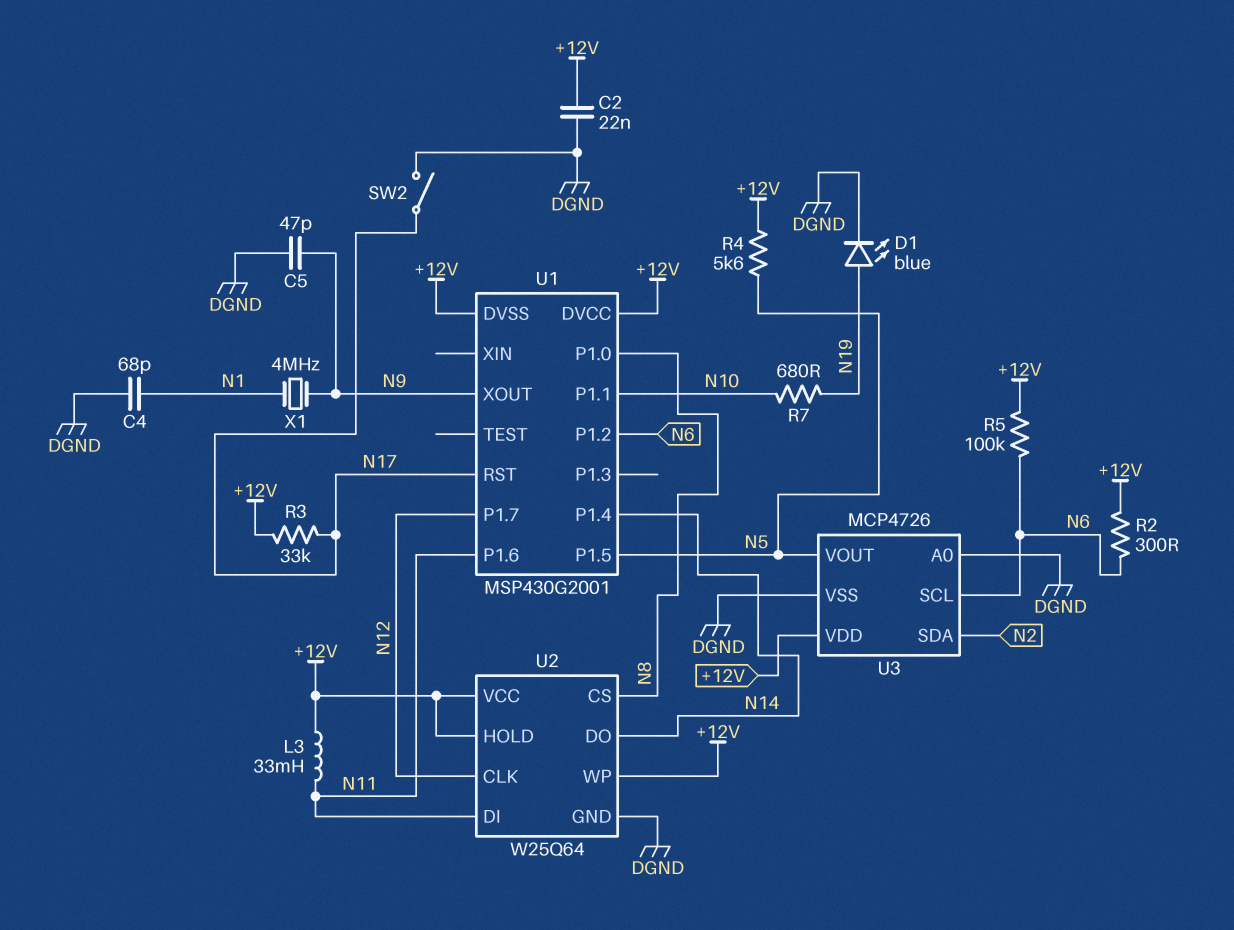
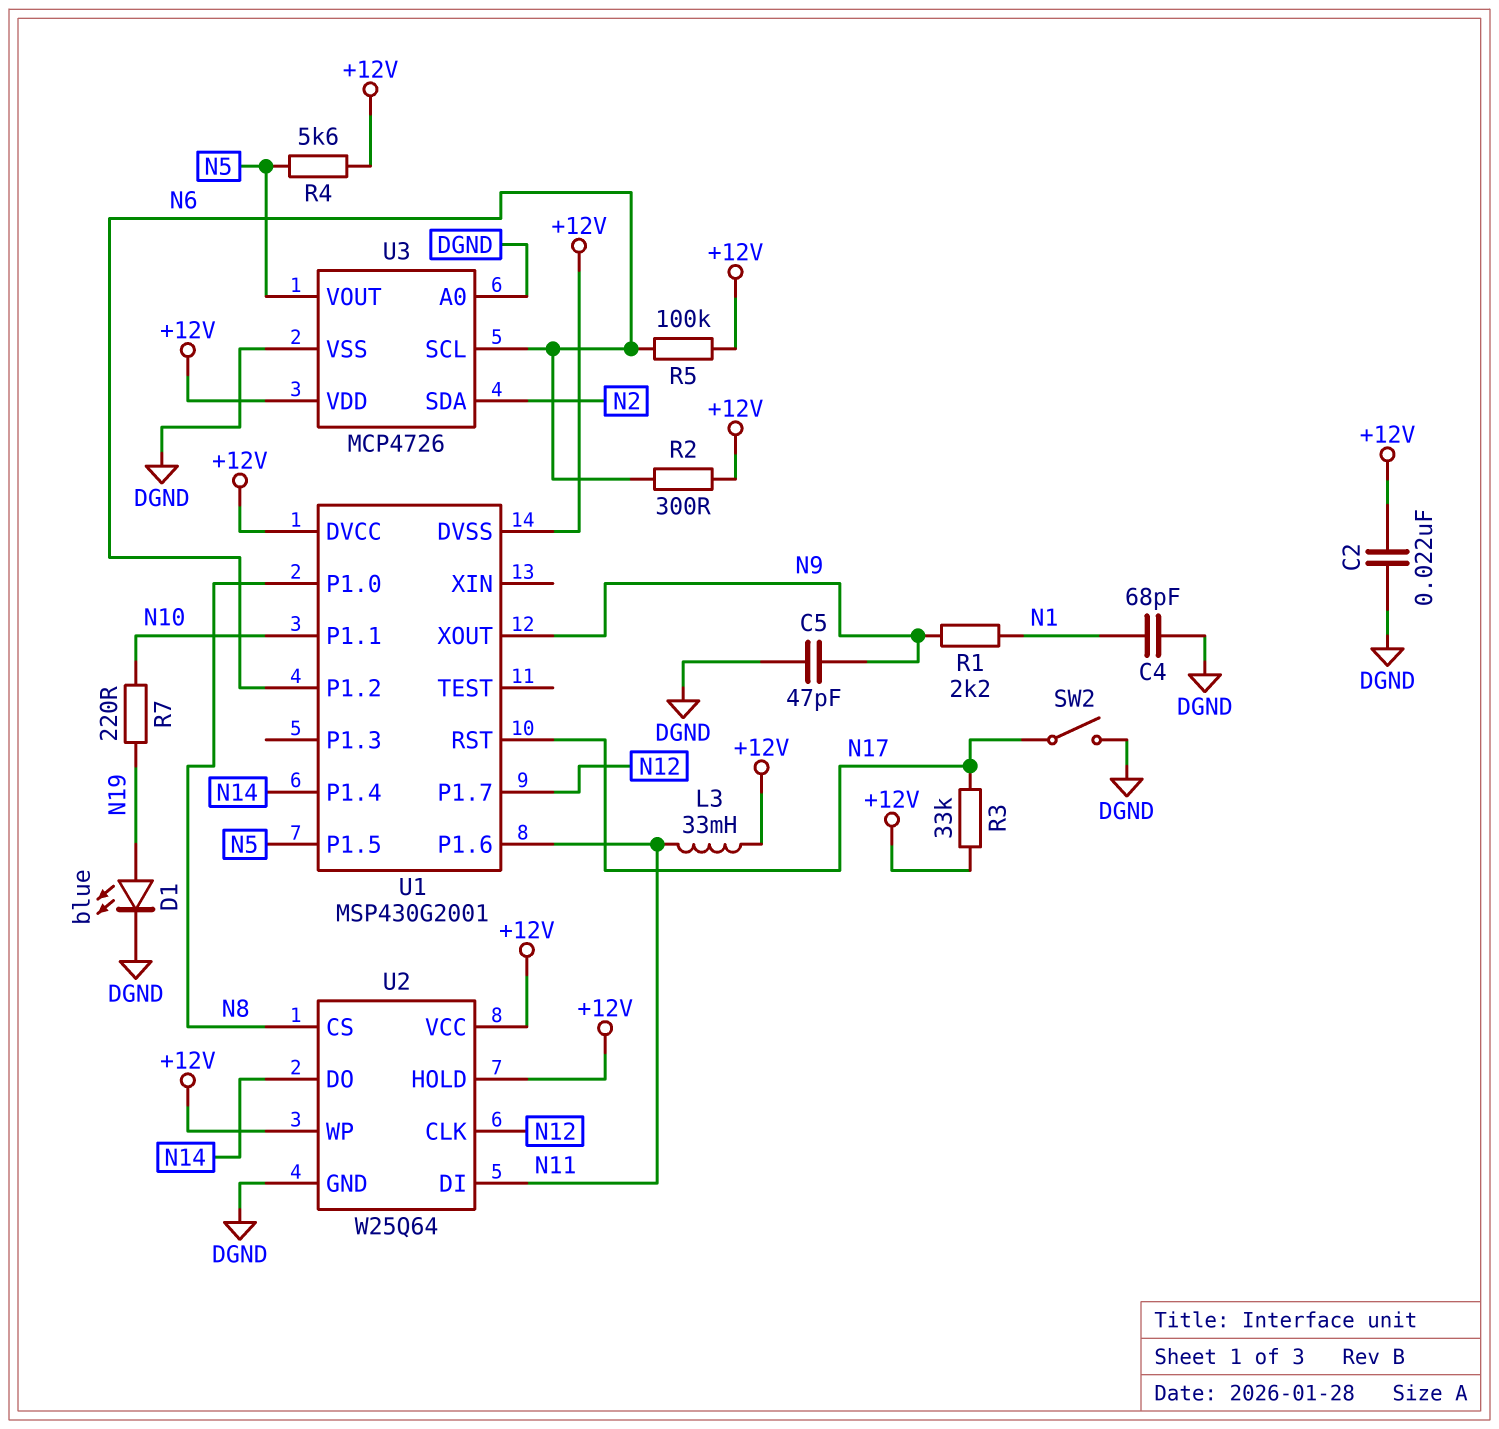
R1: none -> 2.2k (N1, N9)
R7: 680 (N10, N19) -> 220 (N10, N19)
X1: 4MHz (N1, N9) -> none

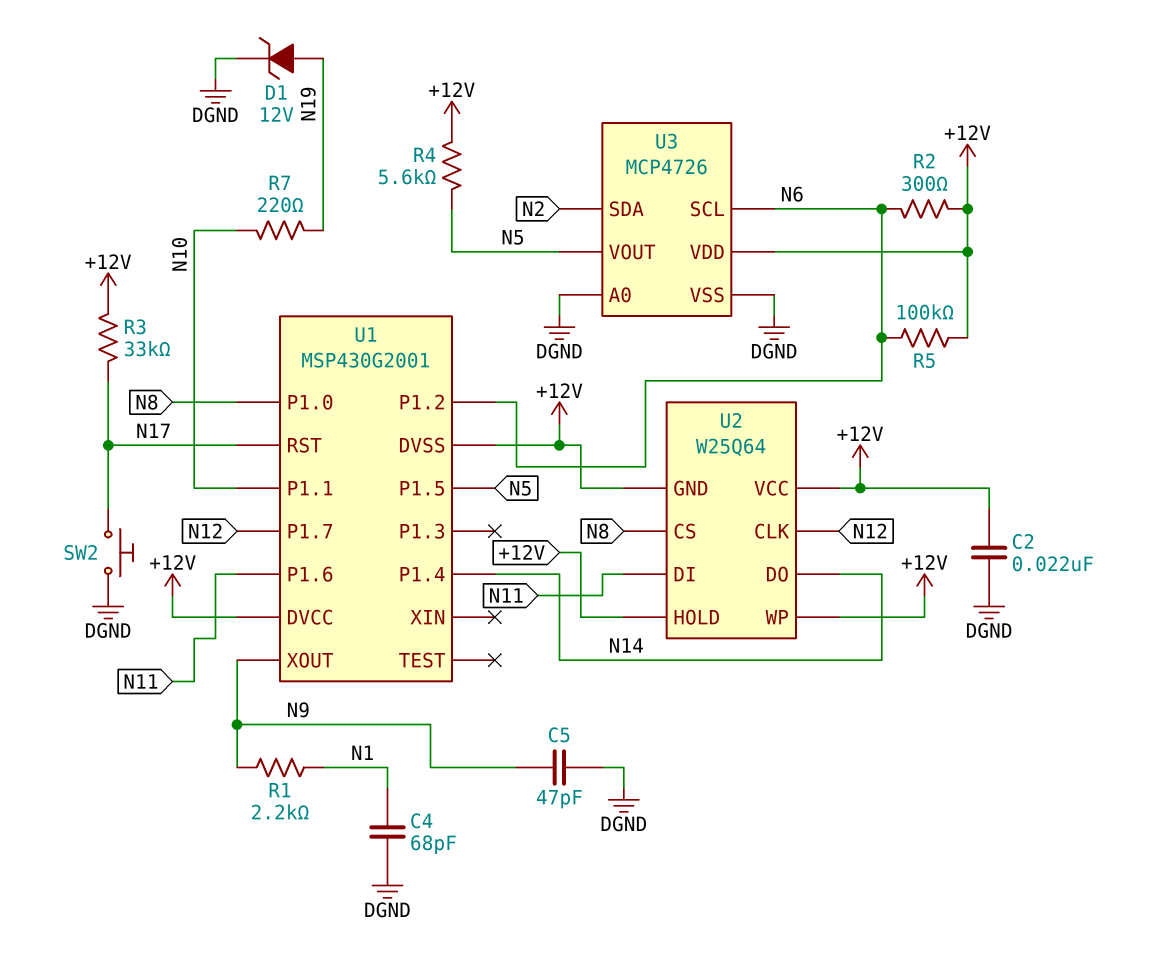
D1: LED blue (A N19, K DGND) -> zener 12V (A N19, K DGND)
L3: 33mH (+12V, N11) -> none
SW2: switch (DGND, N17) -> button (DGND, N17)
U2 pin GND: DGND -> +12V

